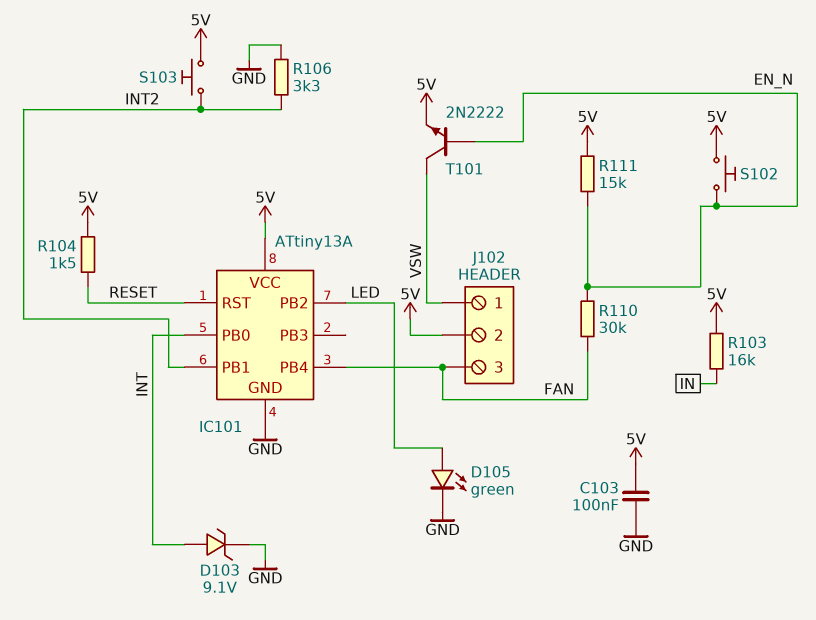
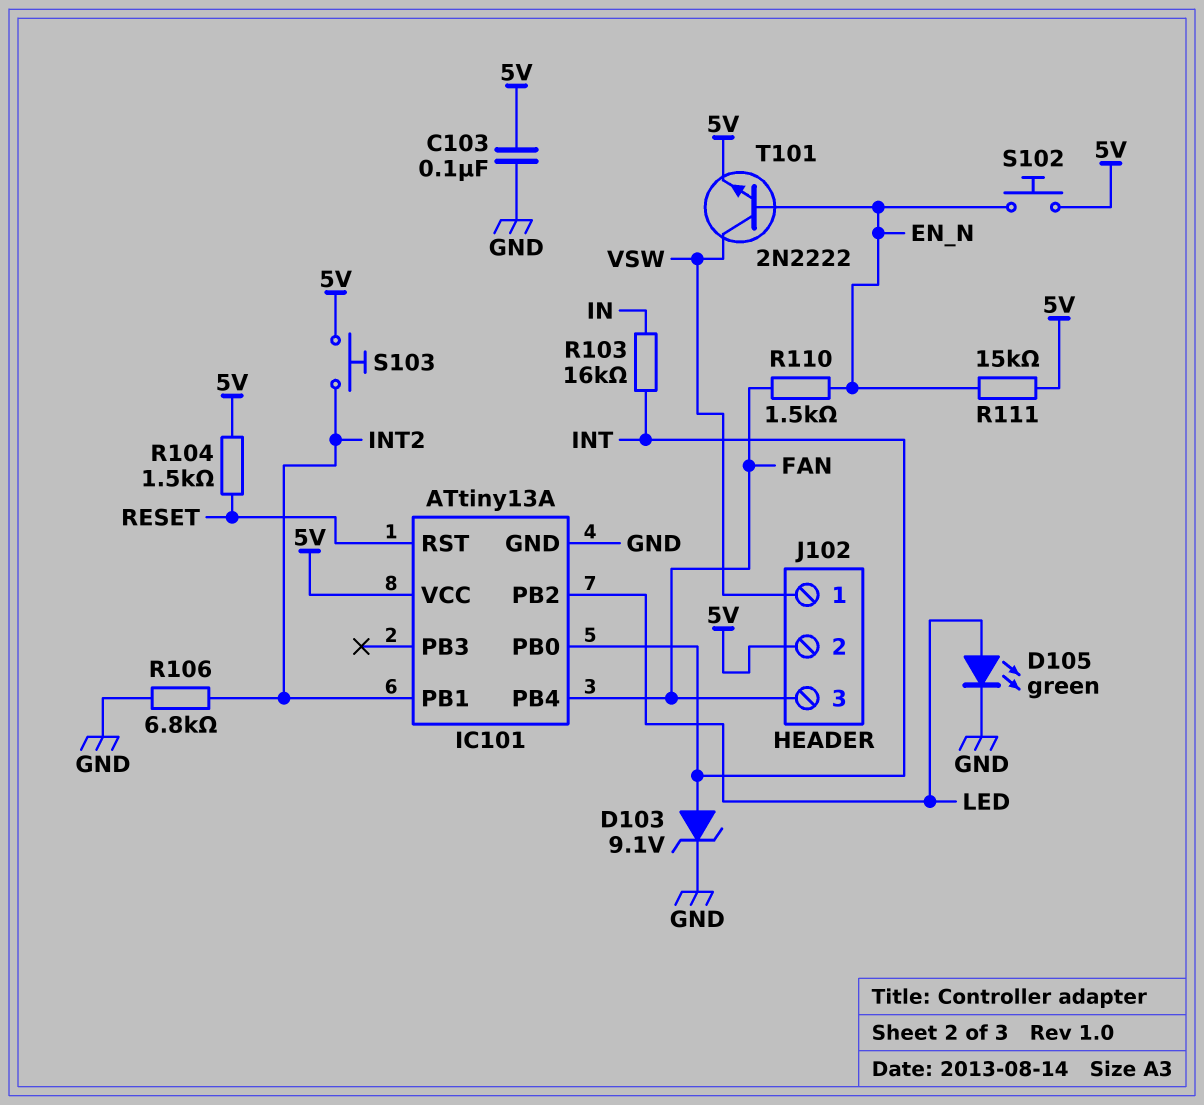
R103: 16k (5V, IN) -> 16k (IN, INT)
R106: 3.3k (GND, INT2) -> 6.8k (GND, INT2)
R110: 30k (EN_N, FAN) -> 1.5k (EN_N, FAN)

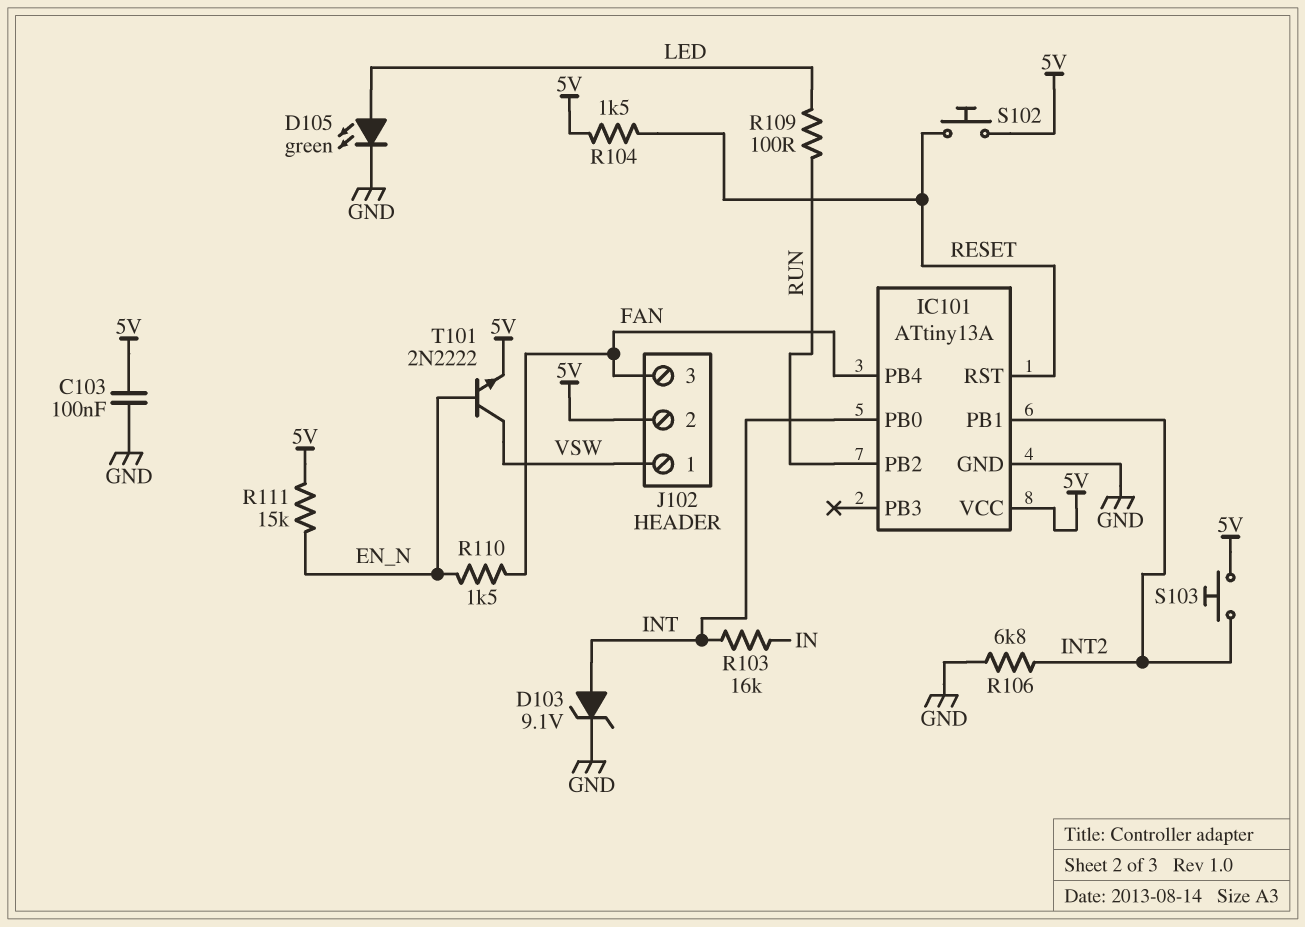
IC101 pin PB2: LED -> RUN
R109: none -> 100 (LED, RUN)
S102: button (5V, EN_N) -> button (5V, RESET)

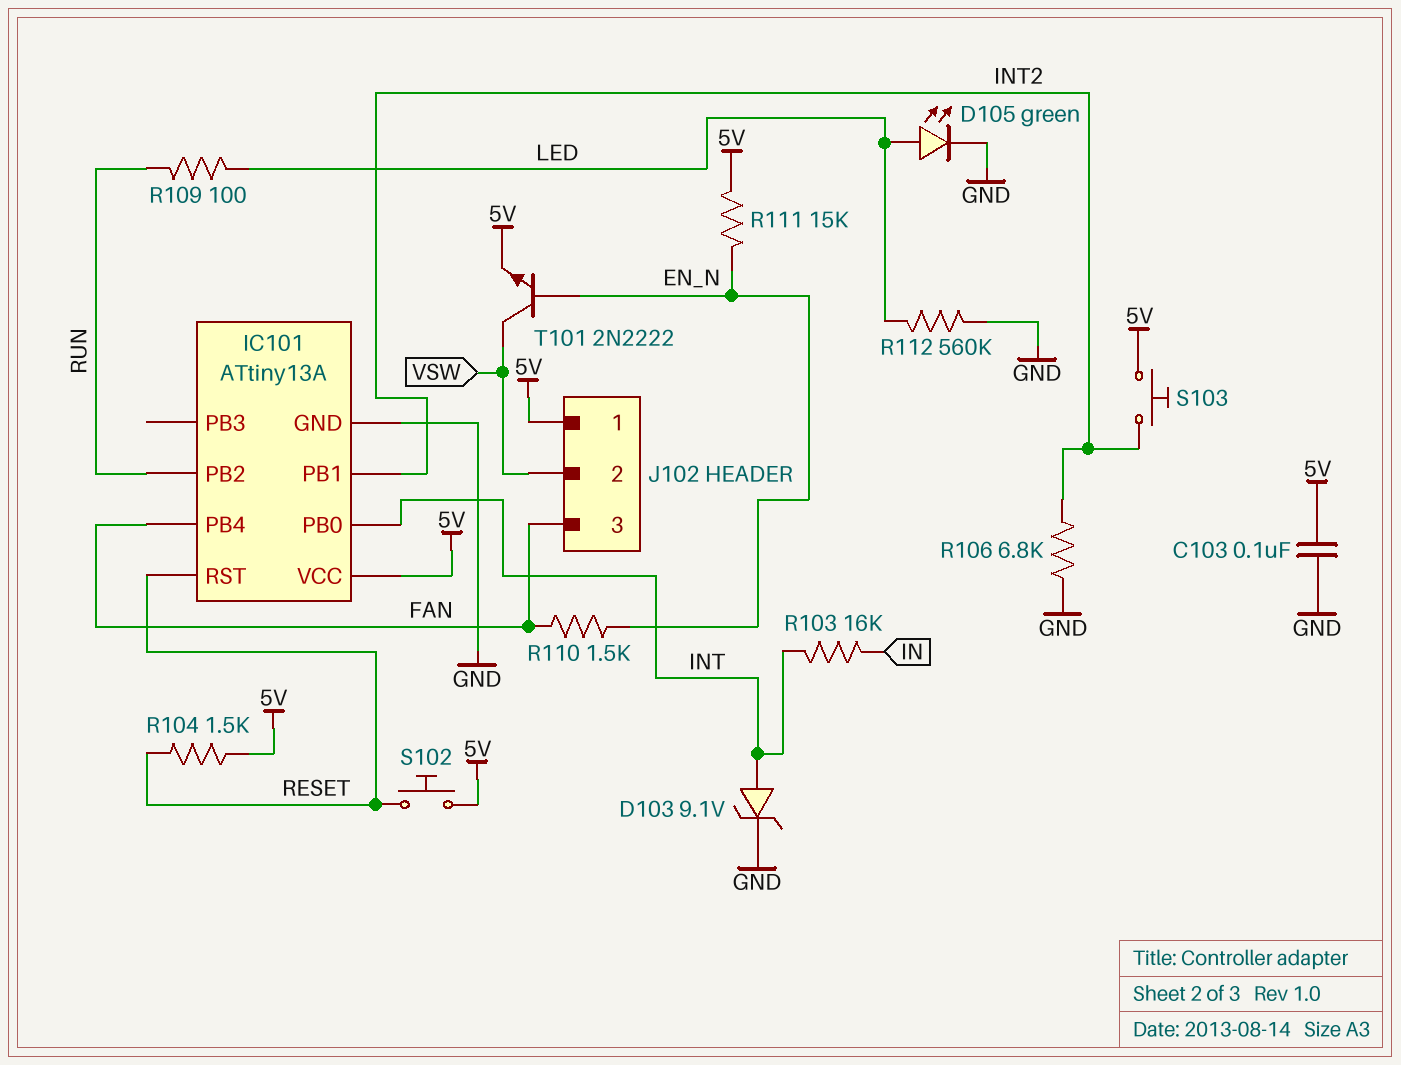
J102 pin 1: VSW -> 5V
J102 pin 2: 5V -> VSW
R112: none -> 560k (GND, LED)

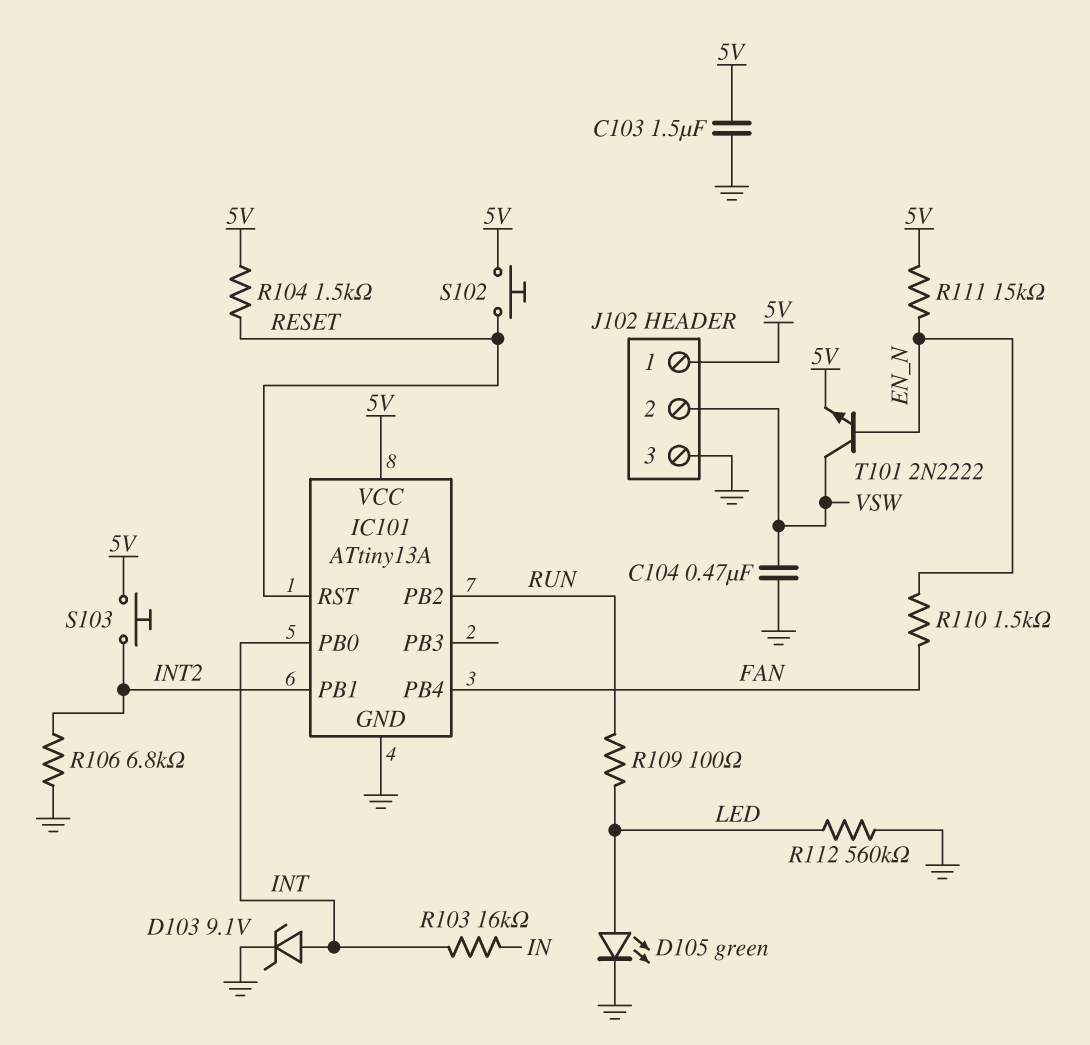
C103: 100nF (5V, GND) -> 1.5uF (5V, GND)
C104: none -> 470nF (GND, VSW)
J102 pin 3: FAN -> GND

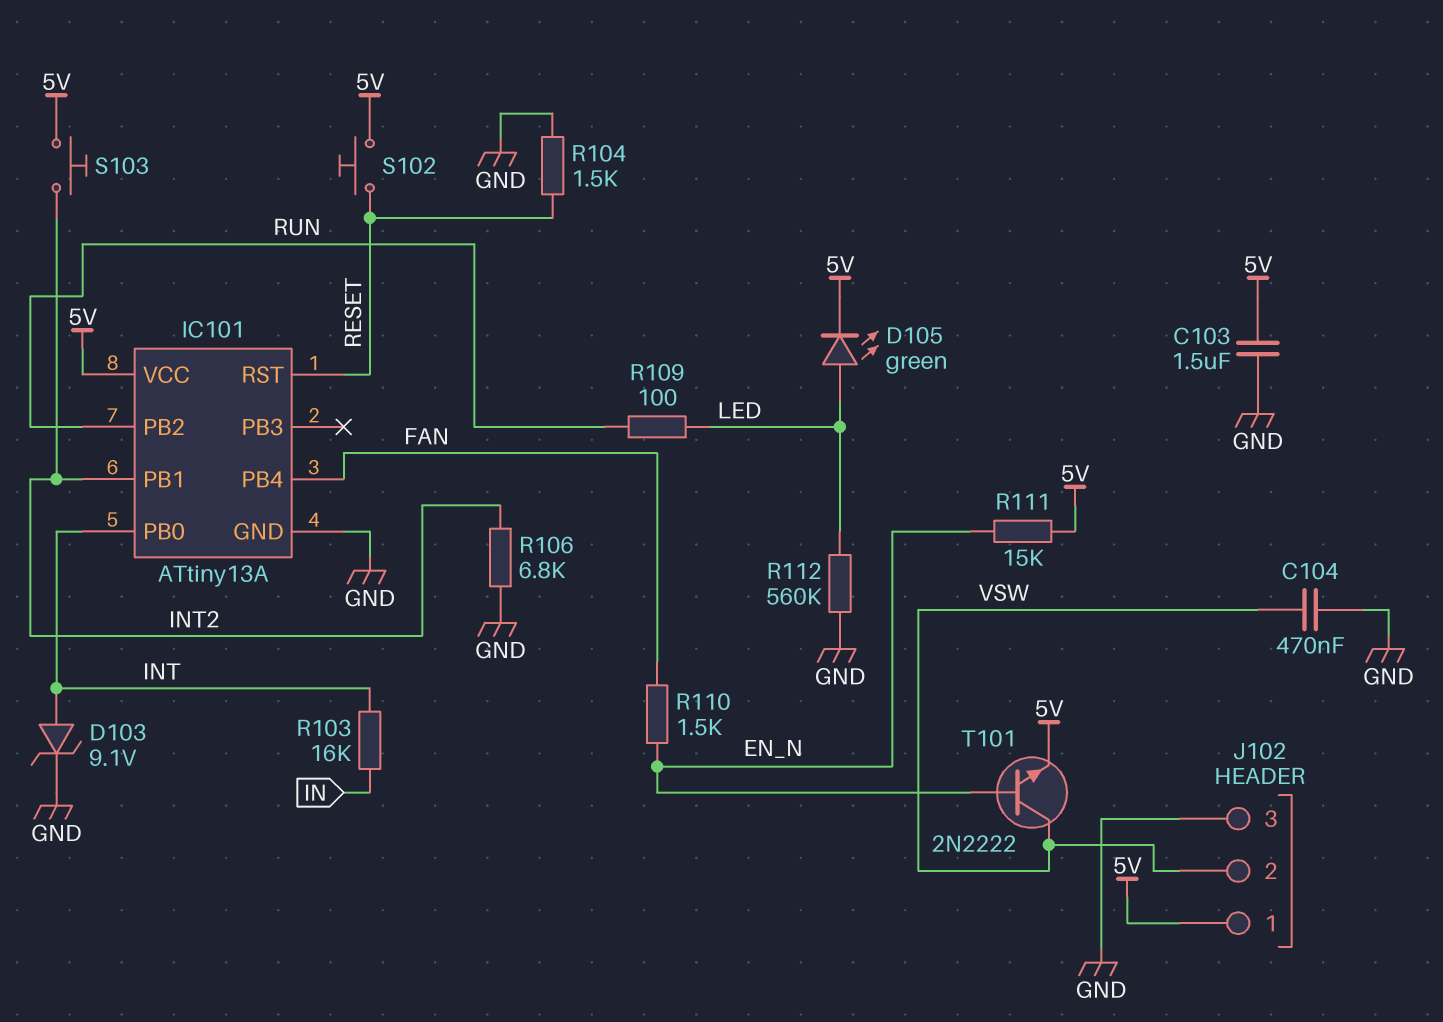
D105: LED green (A LED, K GND) -> LED green (A LED, K 5V)
R104: 1.5k (5V, RESET) -> 1.5k (GND, RESET)

